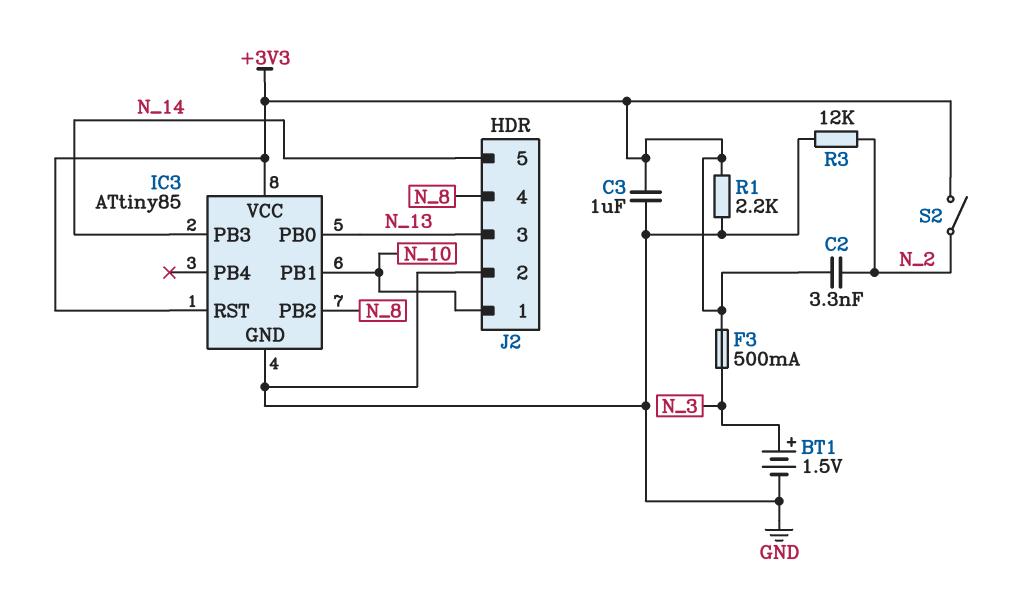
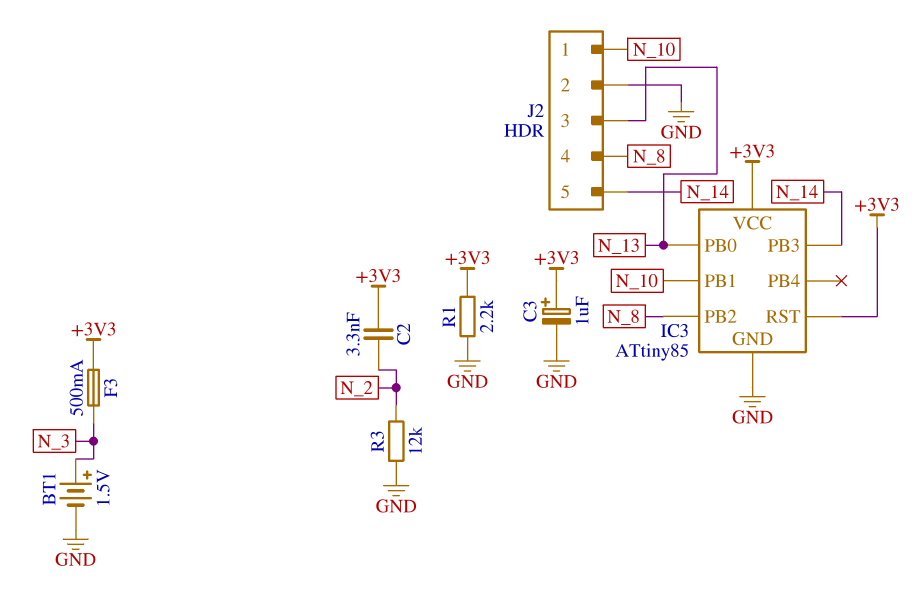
C3: 1uF (+3V3, GND) -> 1uF (plus +3V3, minus GND)
S2: switch (+3V3, N_2) -> none

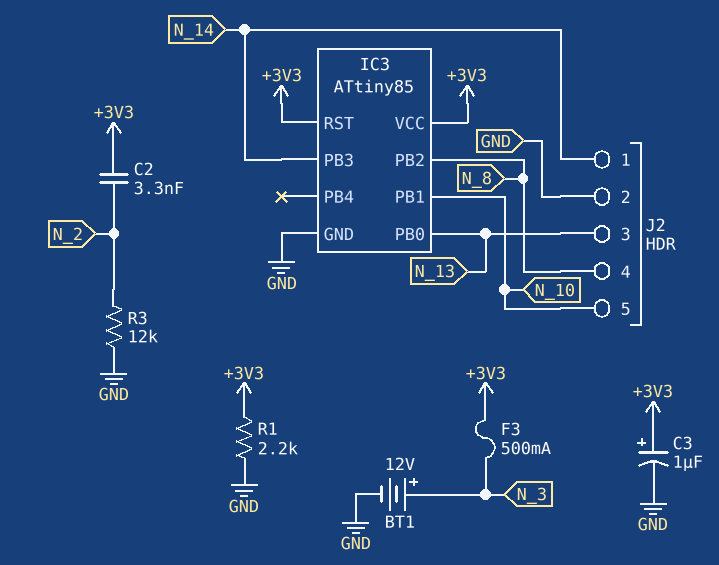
BT1: 1.5V (plus N_3, minus GND) -> 12V (plus N_3, minus GND)
J2 pin 1: N_10 -> N_14
J2 pin 5: N_14 -> N_10

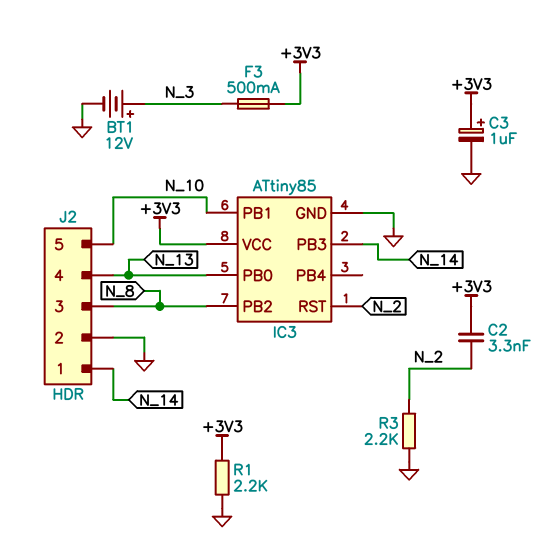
IC3 pin RST: +3V3 -> N_2
J2 pin 3: N_13 -> N_8
J2 pin 4: N_8 -> N_13
R3: 12k (GND, N_2) -> 2.2k (GND, N_2)

